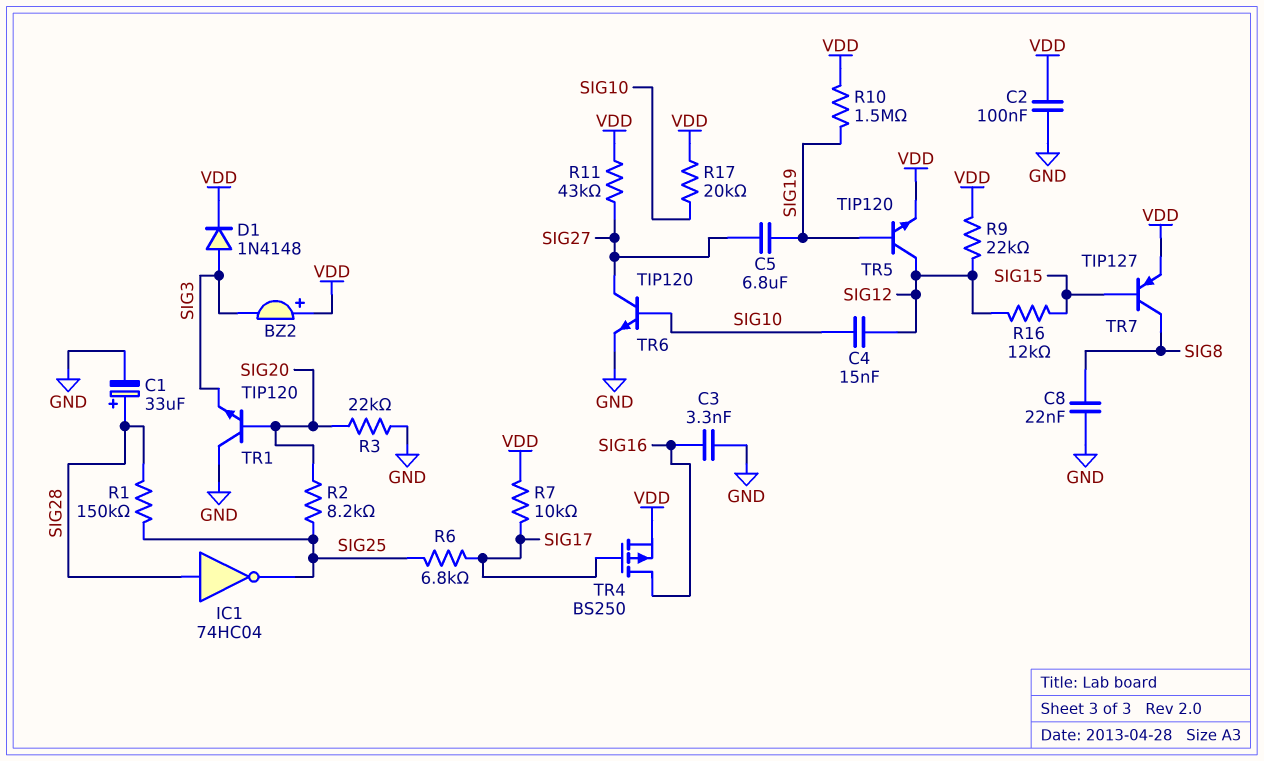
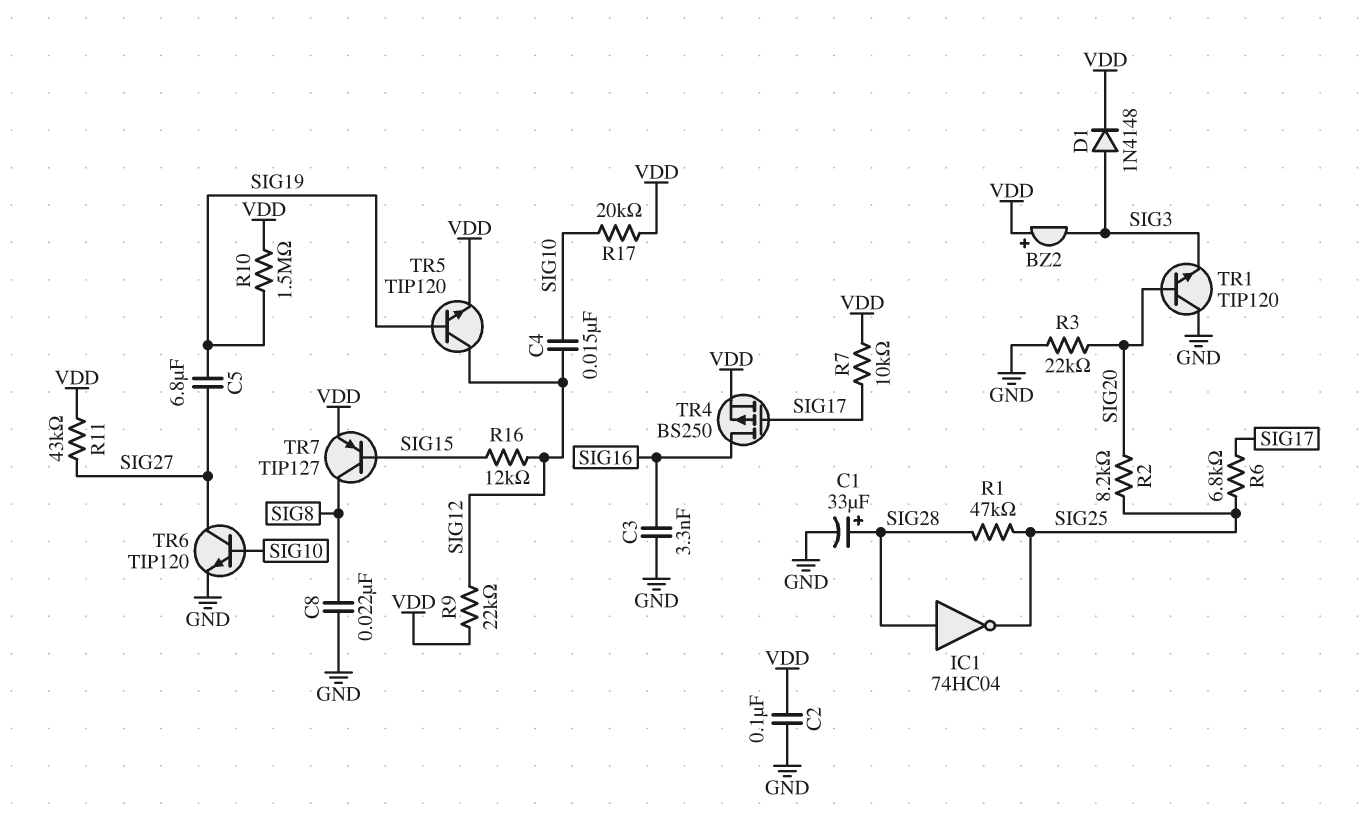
R1: 150k (SIG25, SIG28) -> 47k (SIG25, SIG28)

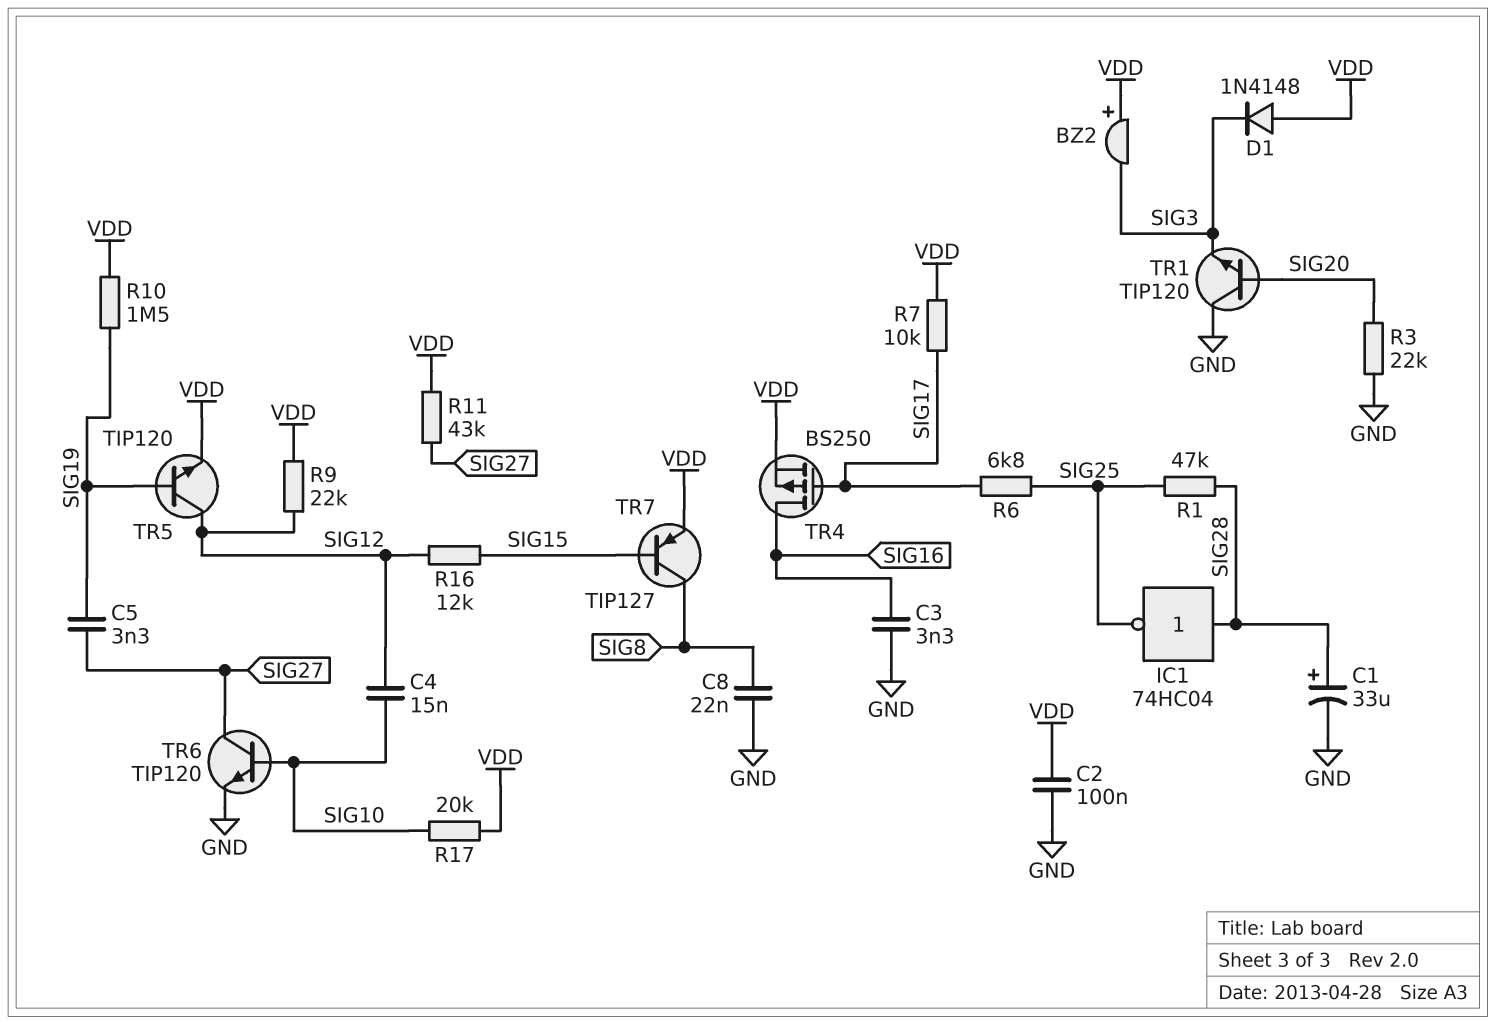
C5: 6.8uF (SIG19, SIG27) -> 3.3nF (SIG19, SIG27)
D1: diode 1N4148 (A SIG3, K VDD) -> diode 1N4148 (A VDD, K SIG3)
R2: 8.2k (SIG20, SIG25) -> none

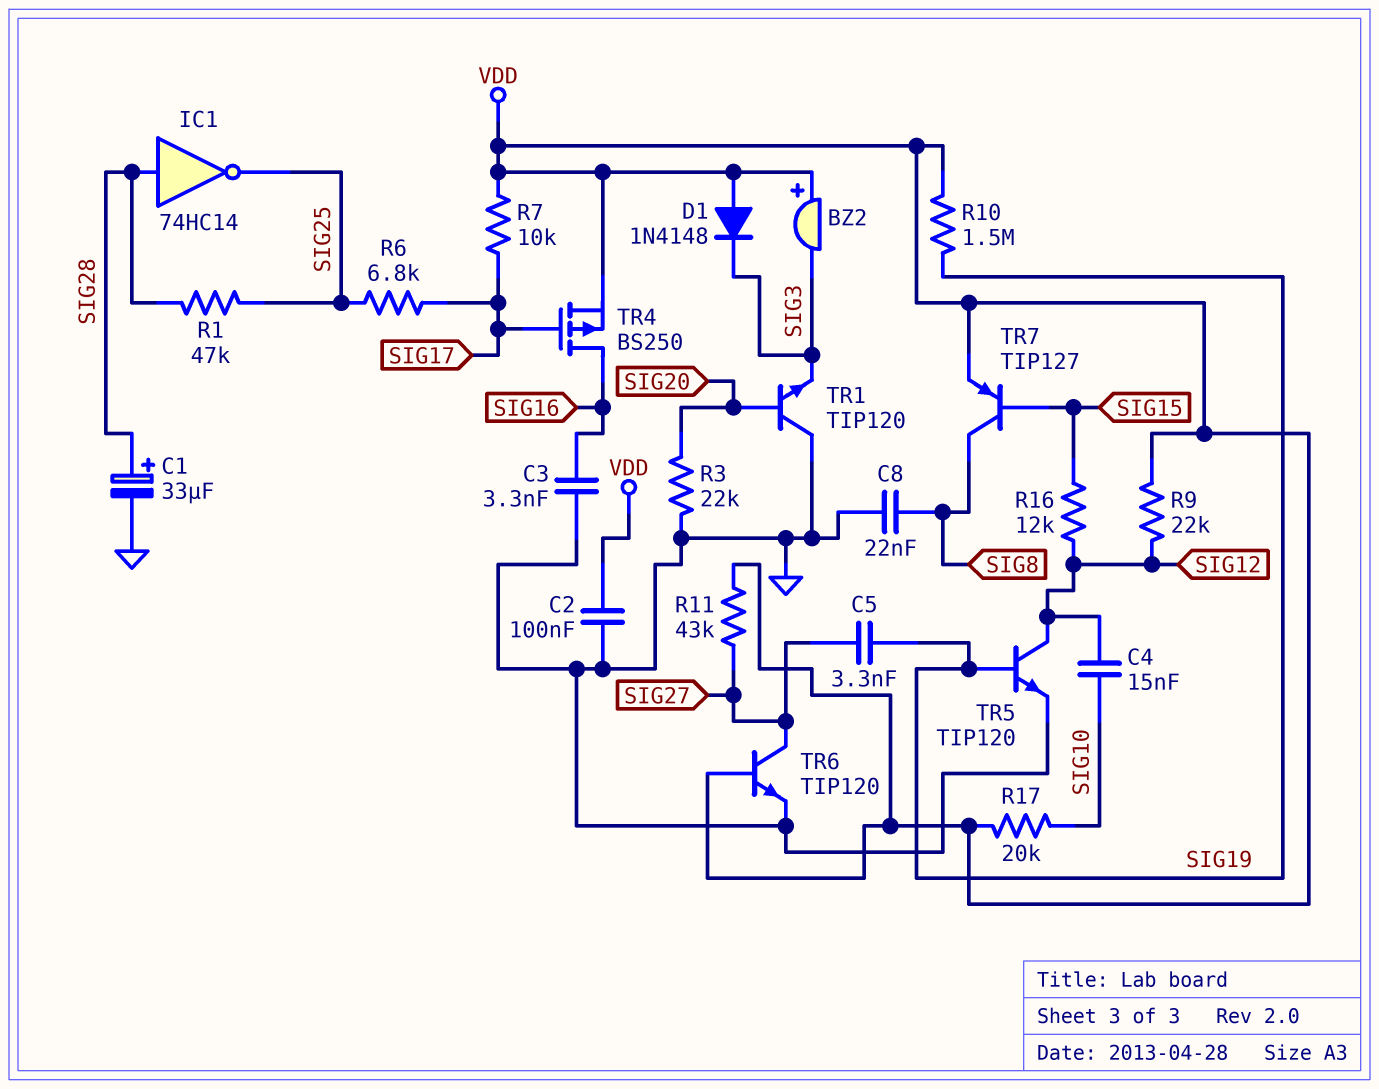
IC1: NOT 74HC04 (in SIG28, out SIG25) -> NOT 74HC14 (in SIG28, out SIG25)
TR5: NPN TIP120 (B SIG19, C SIG12, E VDD) -> NPN TIP120 (B SIG19, C SIG12, E GND)
TR6: NPN TIP120 (B SIG10, C SIG27, E GND) -> NPN TIP120 (B VDD, C SIG27, E GND)

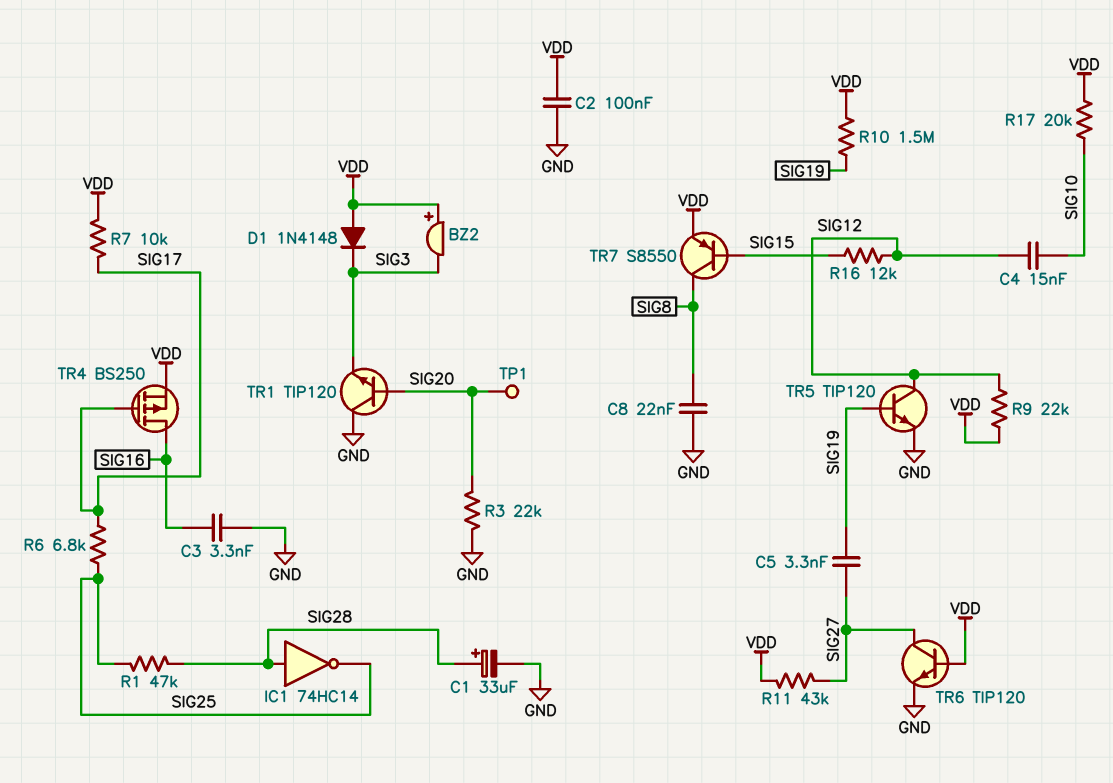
TP1: none -> test point (SIG20)
TR7: PNP TIP127 (B SIG15, C SIG8, E VDD) -> PNP S8550 (B SIG15, C SIG8, E VDD)

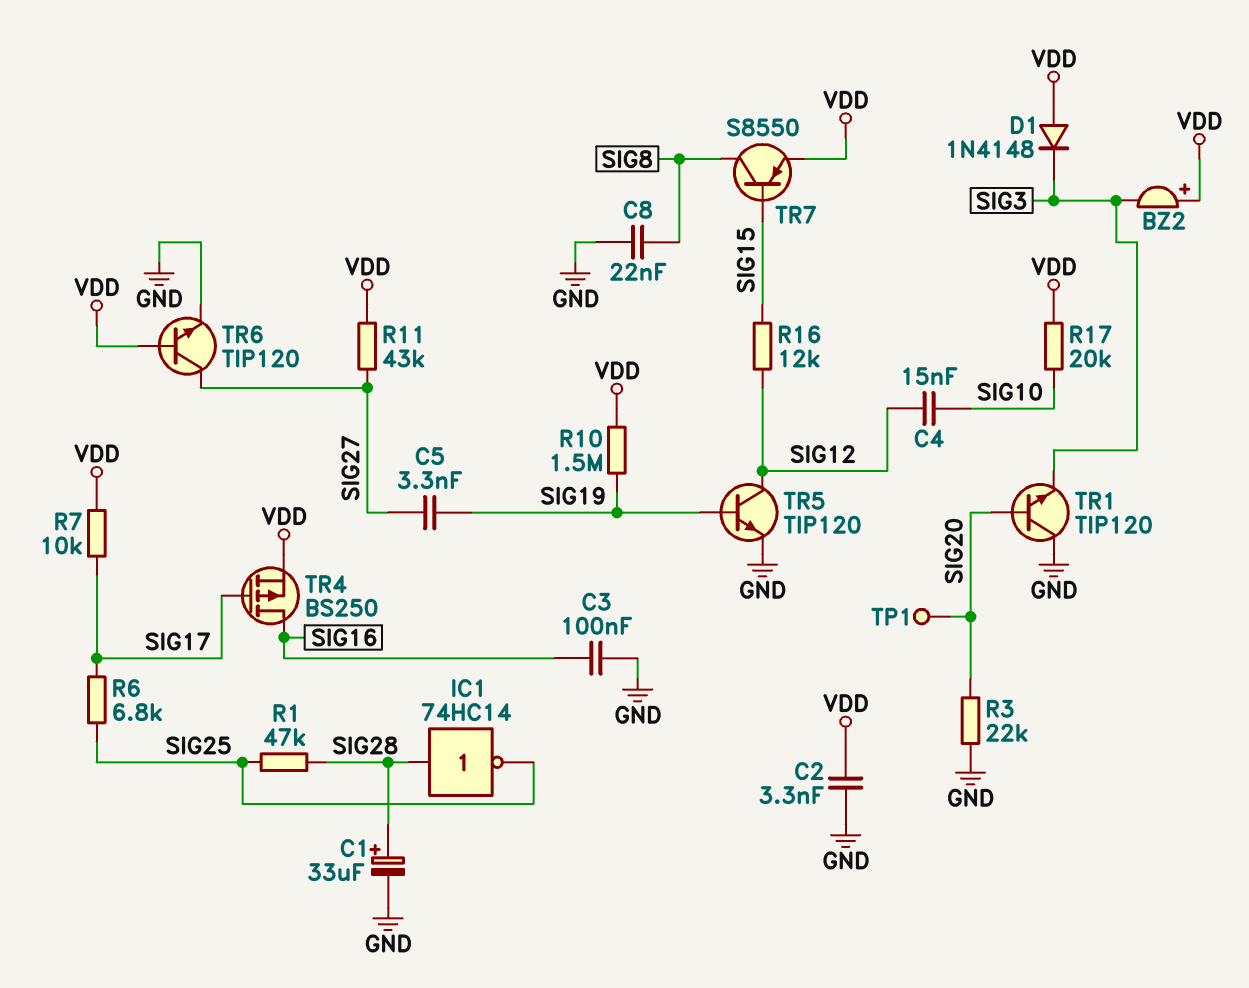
C2: 100nF (GND, VDD) -> 3.3nF (GND, VDD)
C3: 3.3nF (GND, SIG16) -> 100nF (GND, SIG16)
R9: 22k (SIG12, VDD) -> none

